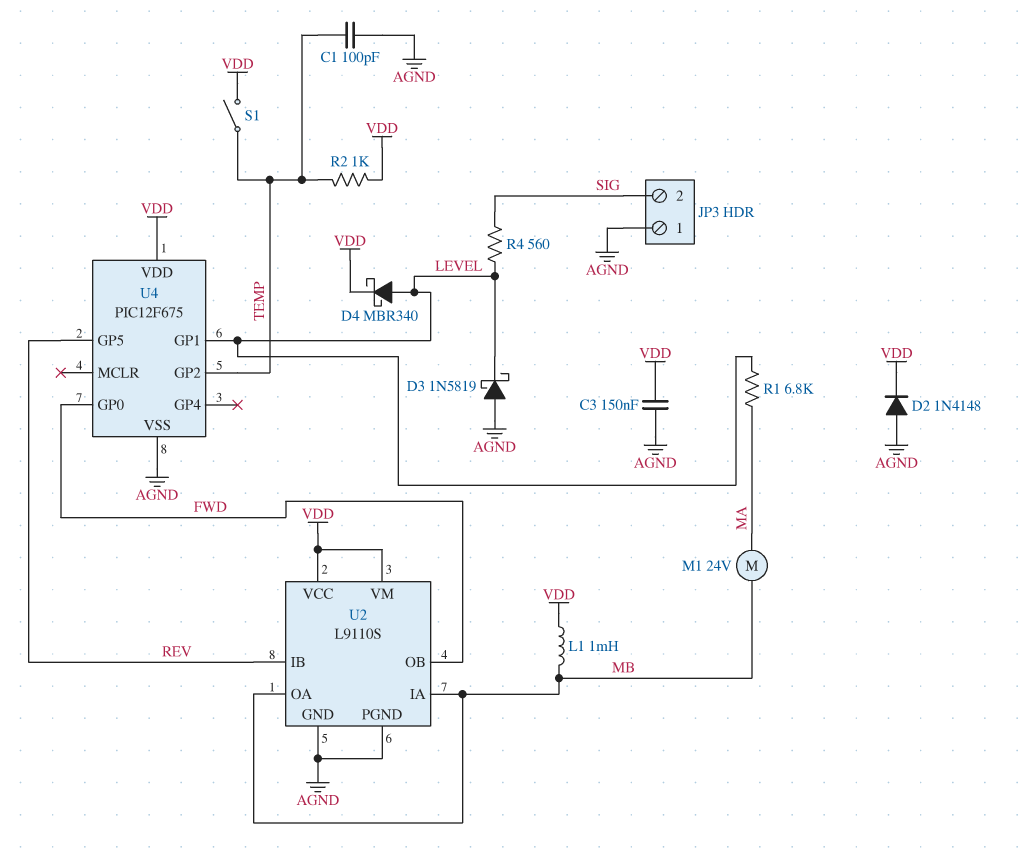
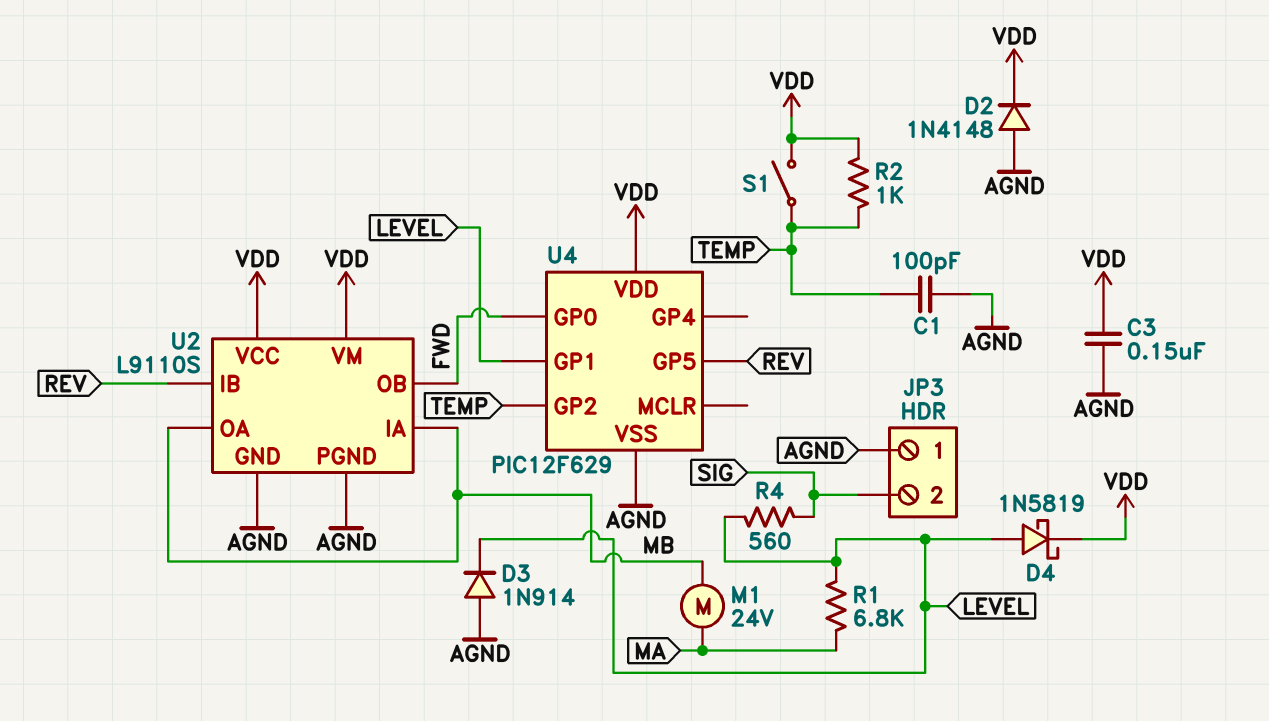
D3: schottky 1N5819 (A AGND, K LEVEL) -> diode 1N914 (A AGND, K LEVEL)
D4: schottky MBR340 (A LEVEL, K VDD) -> schottky 1N5819 (A LEVEL, K VDD)
L1: 1mH (MB, VDD) -> none
U4: PIC12F675 -> PIC12F629

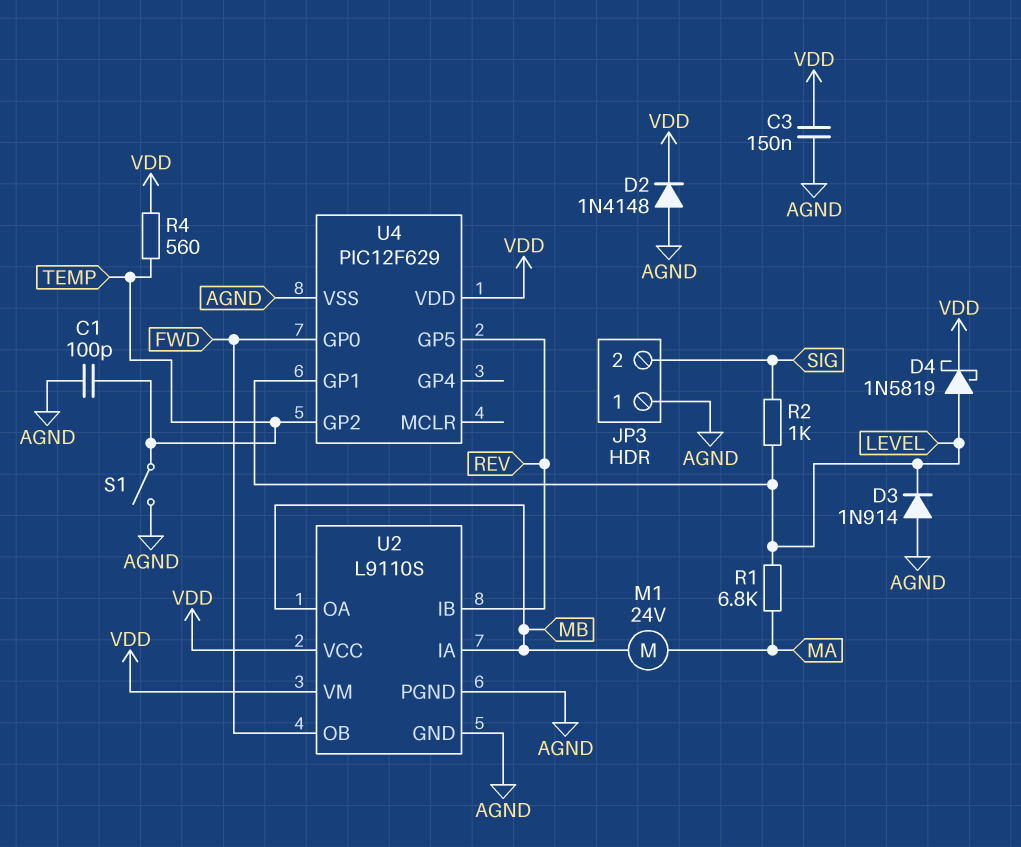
R2: 1k (TEMP, VDD) -> 1k (LEVEL, SIG)
R4: 560 (LEVEL, SIG) -> 560 (TEMP, VDD)
S1: switch (TEMP, VDD) -> switch (AGND, TEMP)

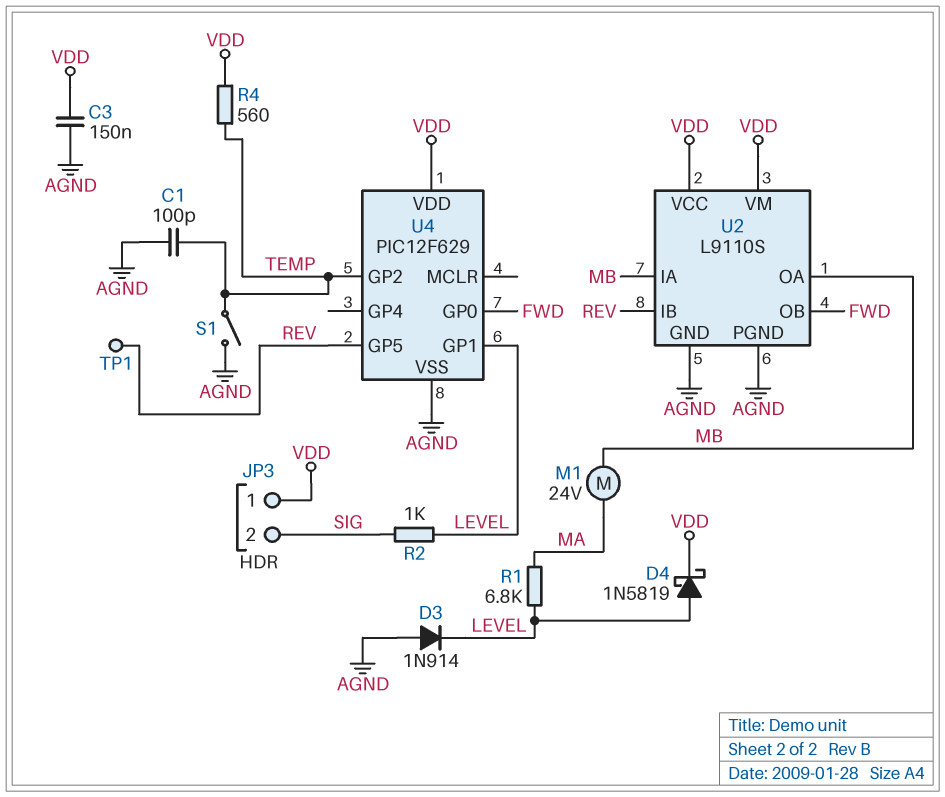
D2: diode 1N4148 (A AGND, K VDD) -> none
JP3 pin 1: AGND -> VDD
TP1: none -> test point (REV)

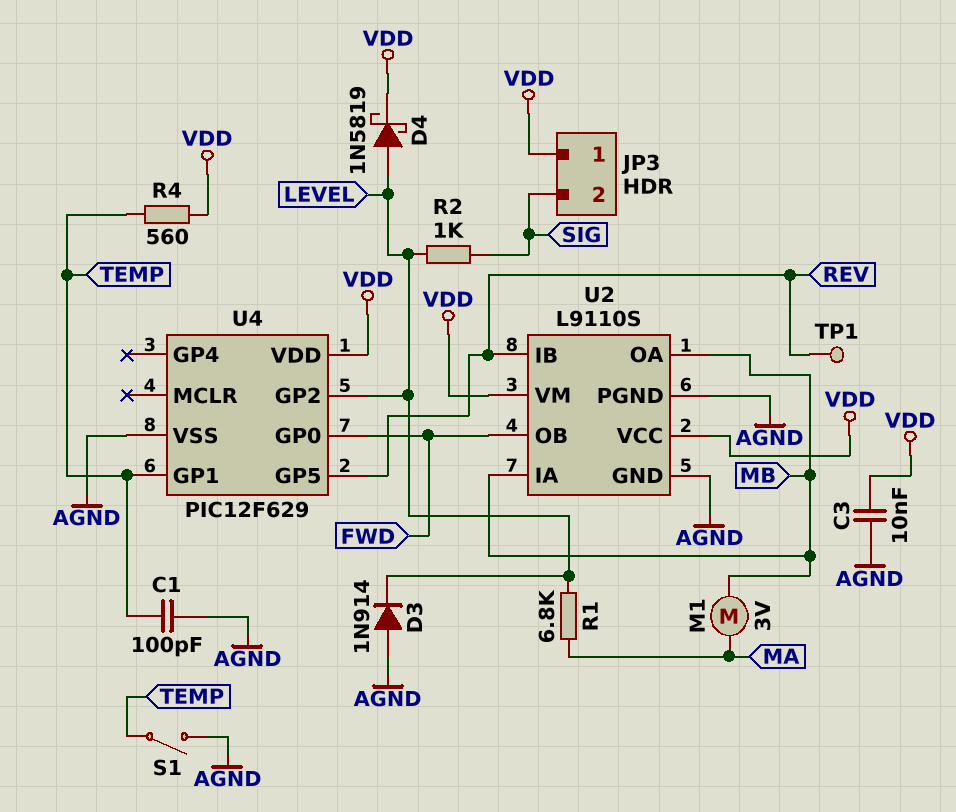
C3: 150nF (AGND, VDD) -> 10nF (AGND, VDD)
M1: motor 24V (MA, MB) -> motor 3V (MA, MB)
U4 pin GP1: LEVEL -> TEMP
U4 pin GP2: TEMP -> LEVEL

